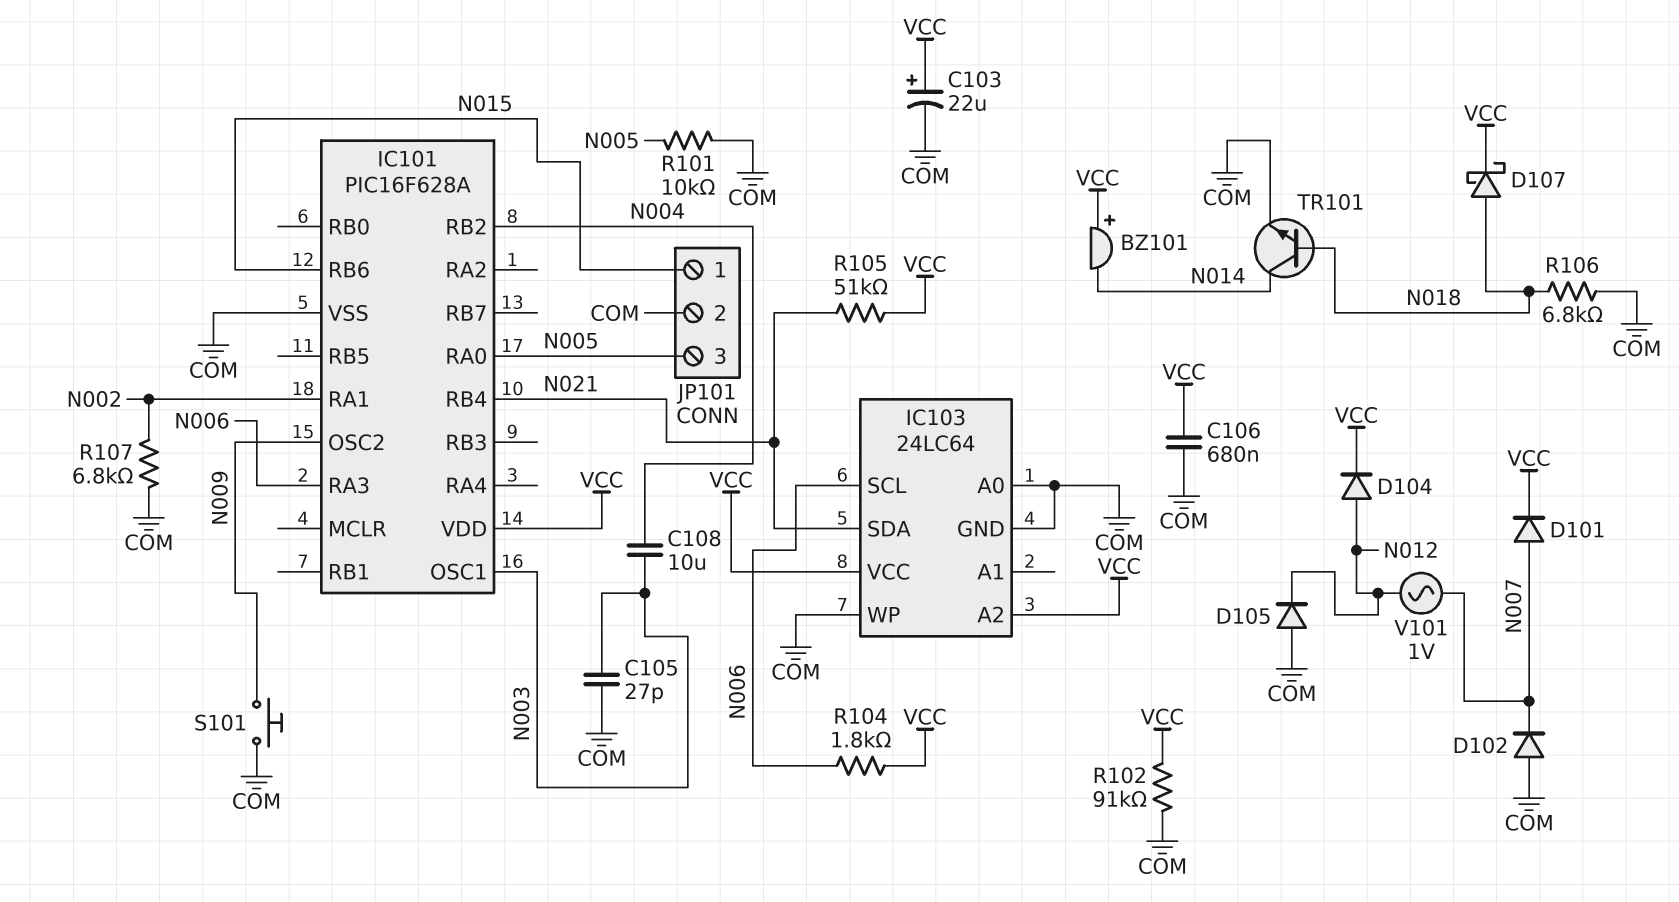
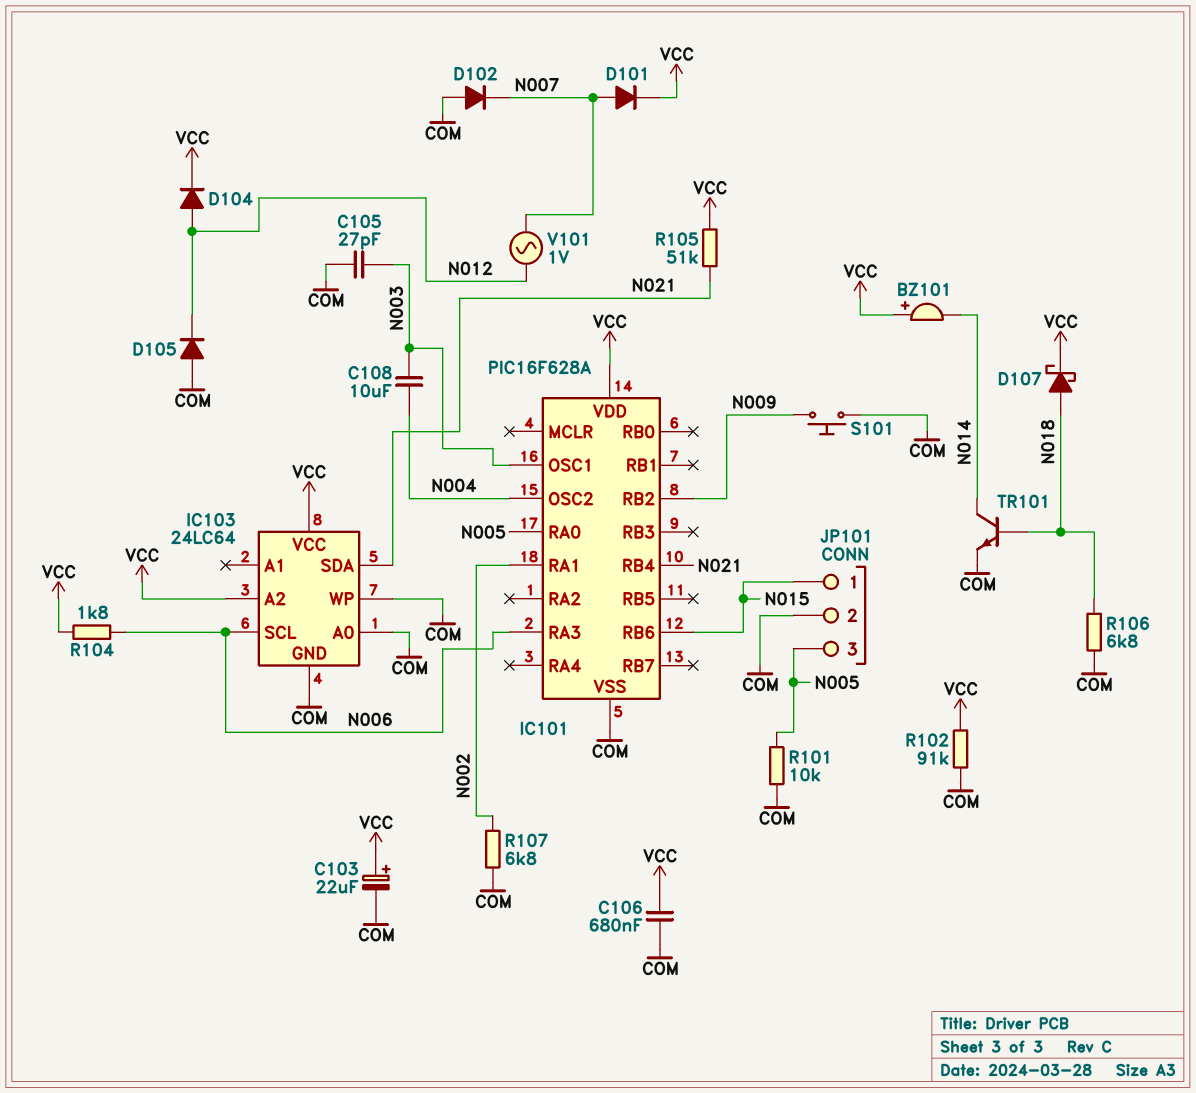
IC101 pin OSC2: N009 -> N004
IC101 pin RB2: N004 -> N009

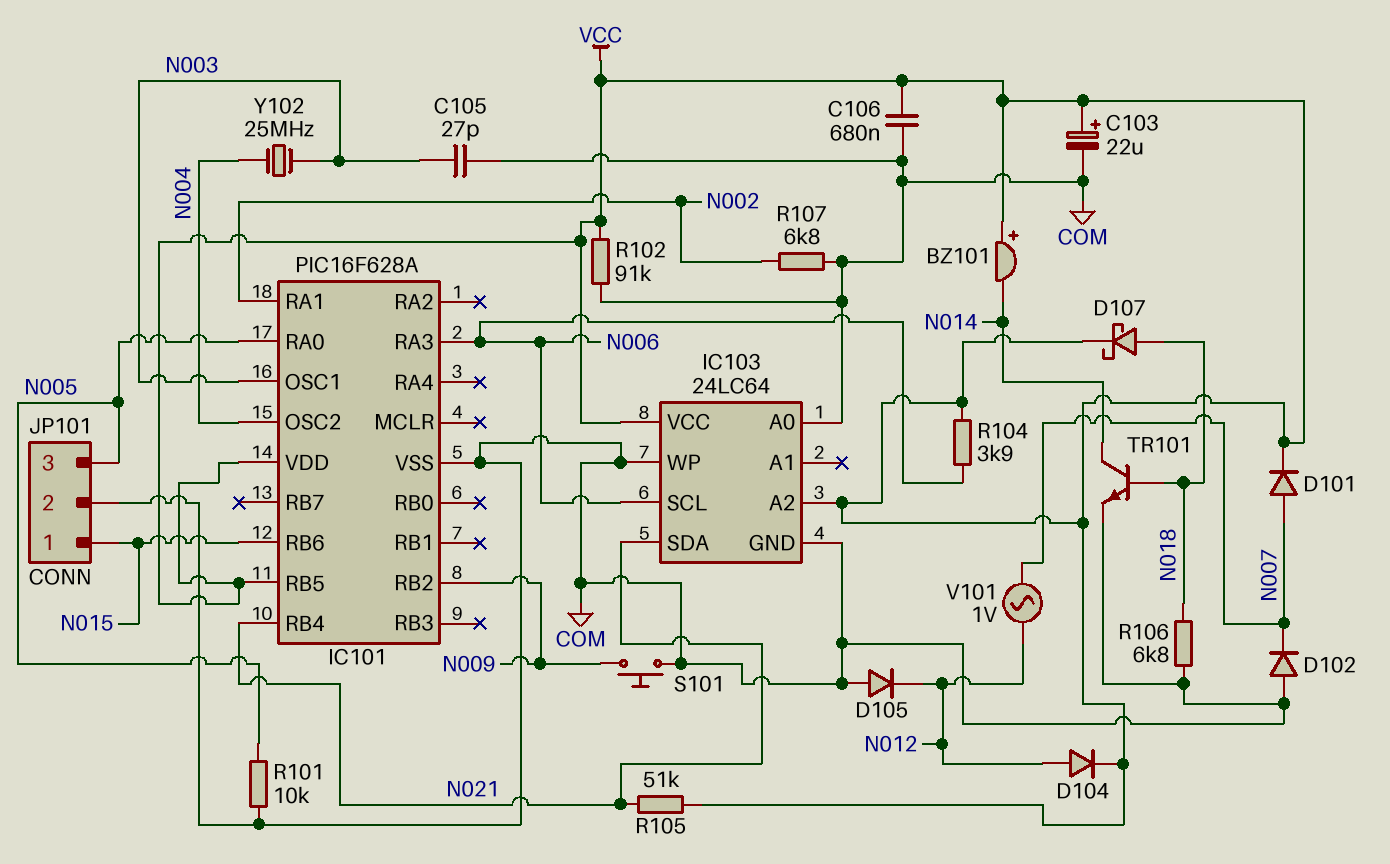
C108: 10uF (N003, N004) -> none
IC101 pin RB5: none -> VCC
R104: 1.8k (N006, VCC) -> 3.9k (N006, VCC)
Y102: none -> 25MHz (N003, N004)

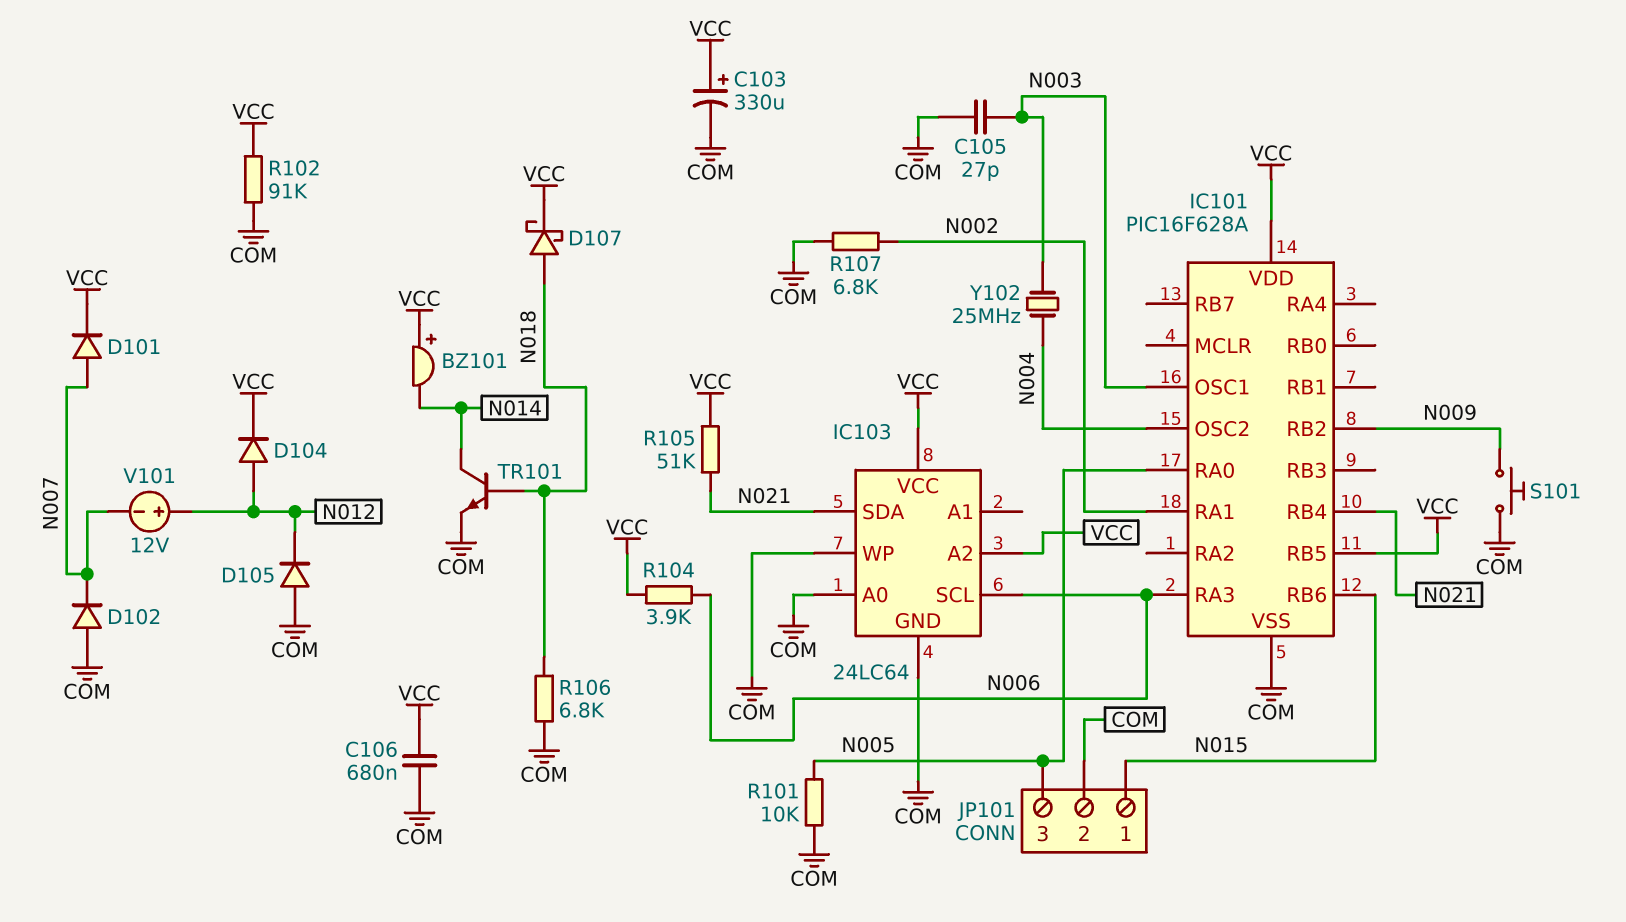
C103: 22uF (plus VCC, minus COM) -> 330uF (plus VCC, minus COM)
V101: AC 1V (N007, N012) -> 12V (plus N012, minus N007)

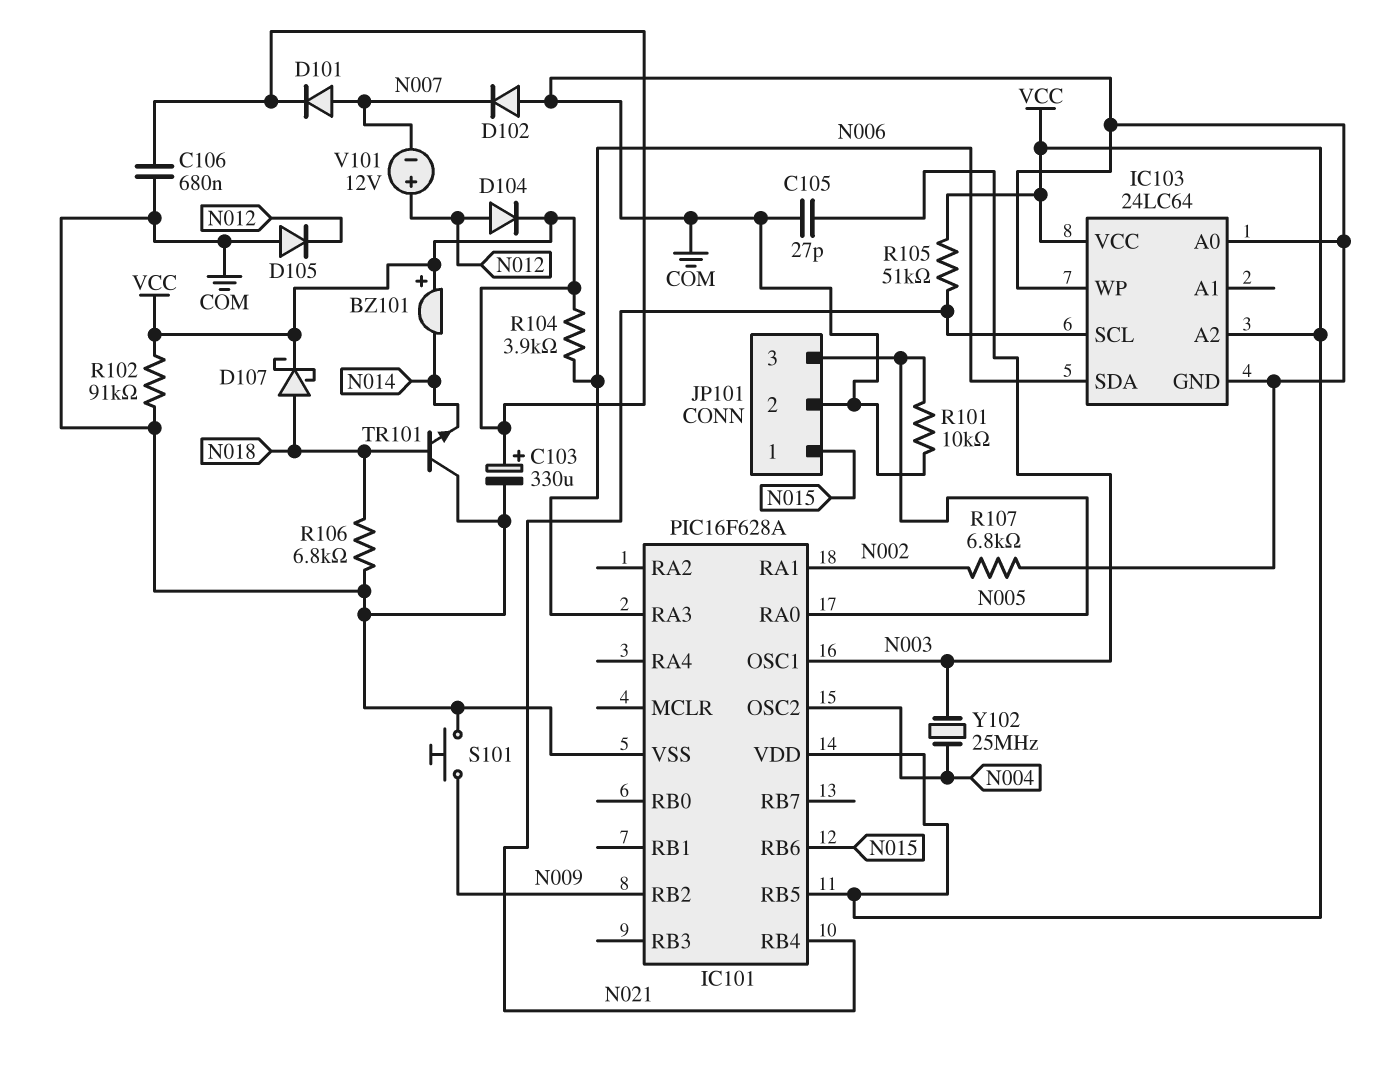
IC103 pin SCL: N006 -> N021
IC103 pin SDA: N021 -> N006
TR101: NPN (B N018, C N014, E COM) -> NPN (B N018, C COM, E N014)

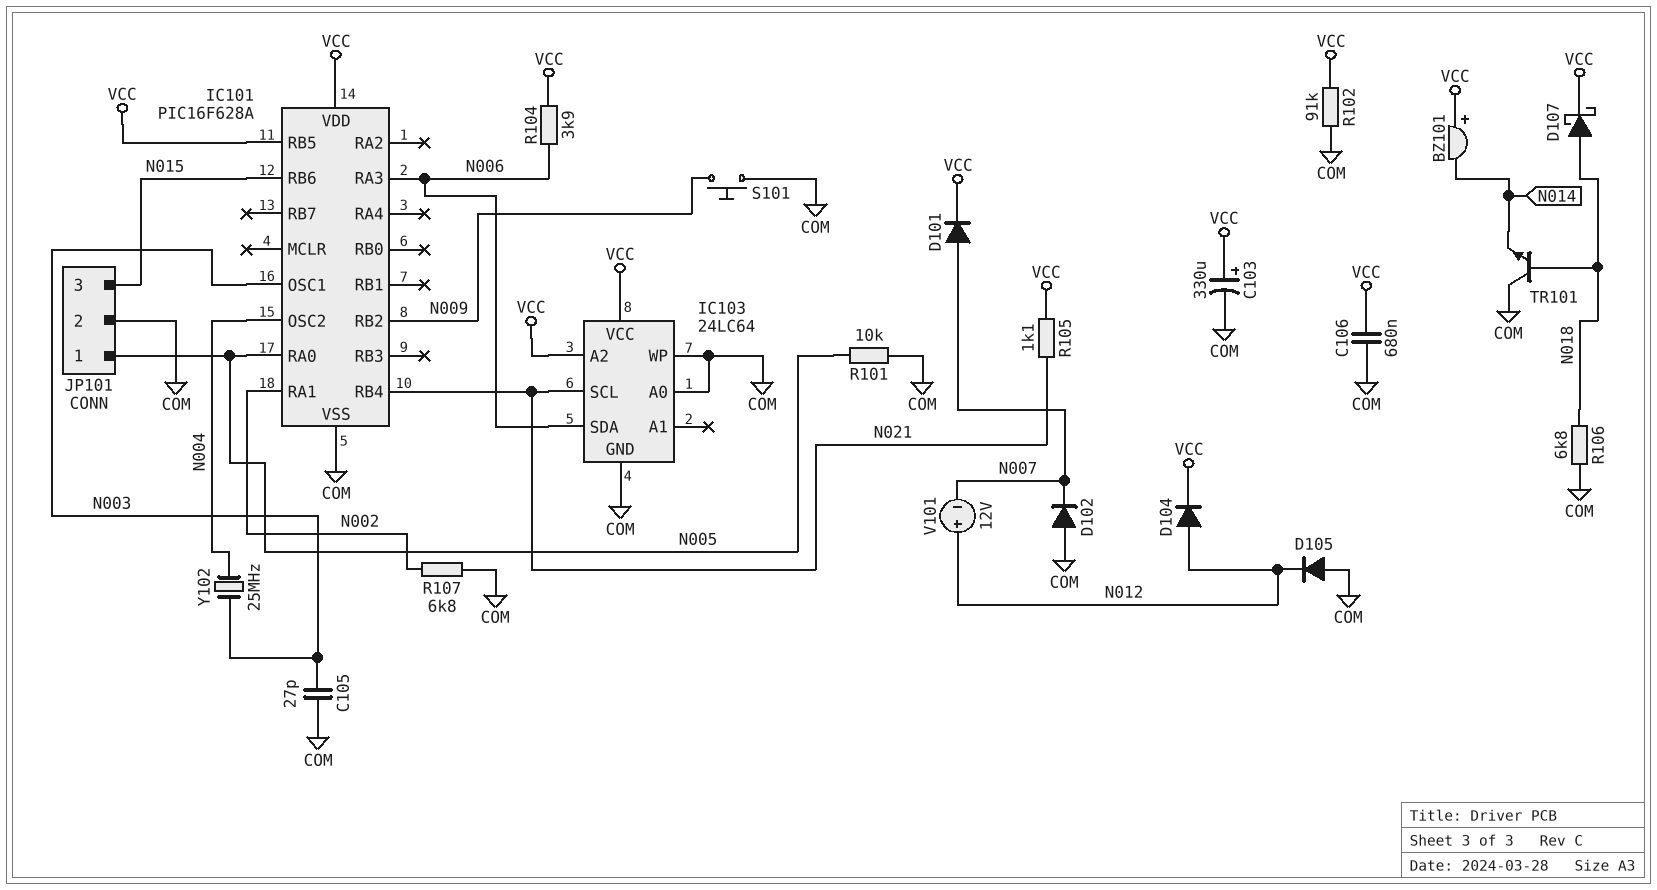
JP101 pin 1: N015 -> N005
JP101 pin 3: N005 -> N015
R105: 51k (N021, VCC) -> 1.1k (N021, VCC)

